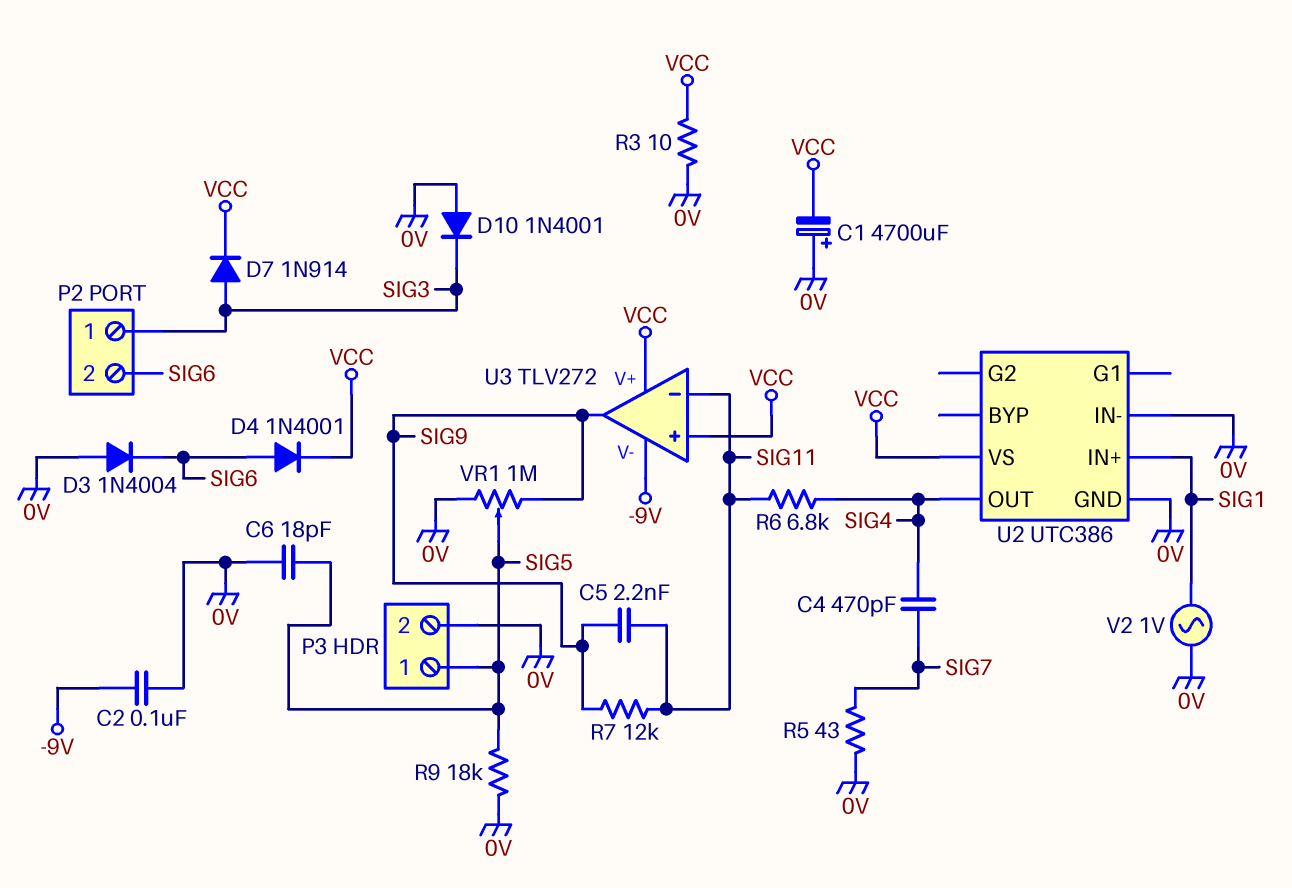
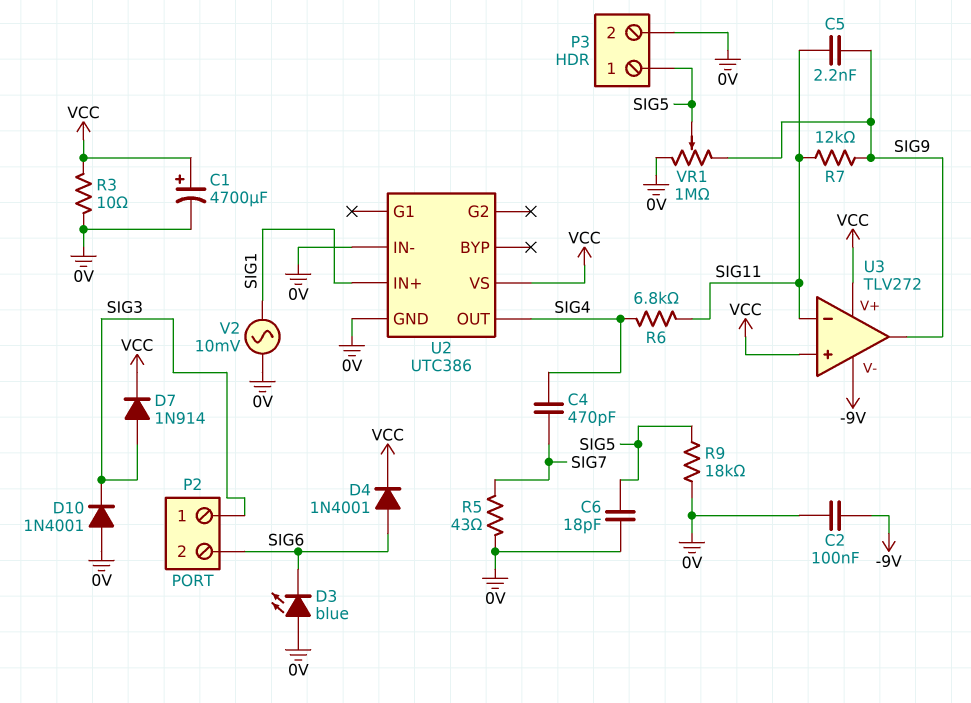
C1: 4700uF (plus 0V, minus VCC) -> 4700uF (plus VCC, minus 0V)
D3: diode 1N4004 (A 0V, K SIG6) -> LED blue (A 0V, K SIG6)
V2: AC 1V (0V, SIG1) -> AC 10mV (0V, SIG1)

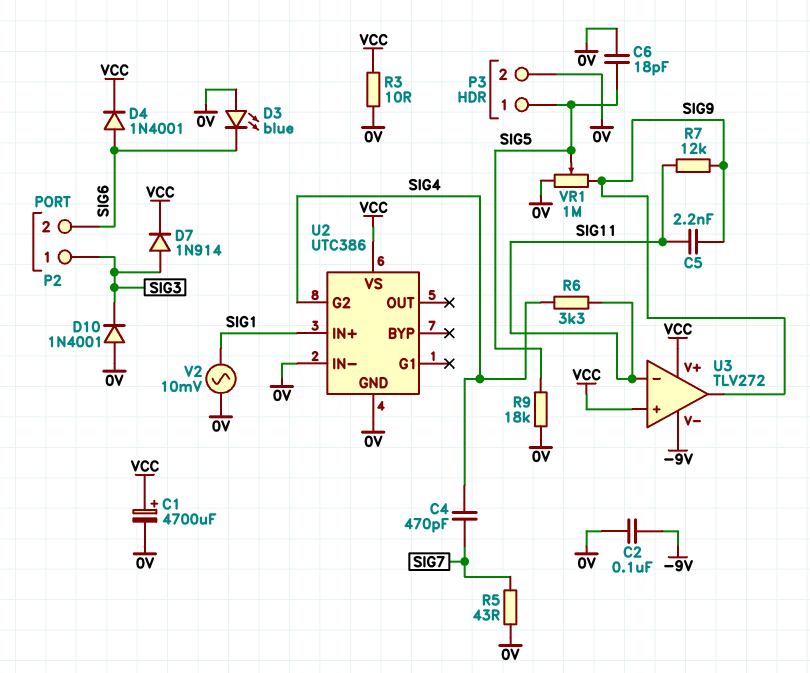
R6: 6.8k (SIG4, SIG11) -> 3.3k (SIG4, SIG11)
U2 pin G2: none -> SIG4
U2 pin OUT: SIG4 -> none

